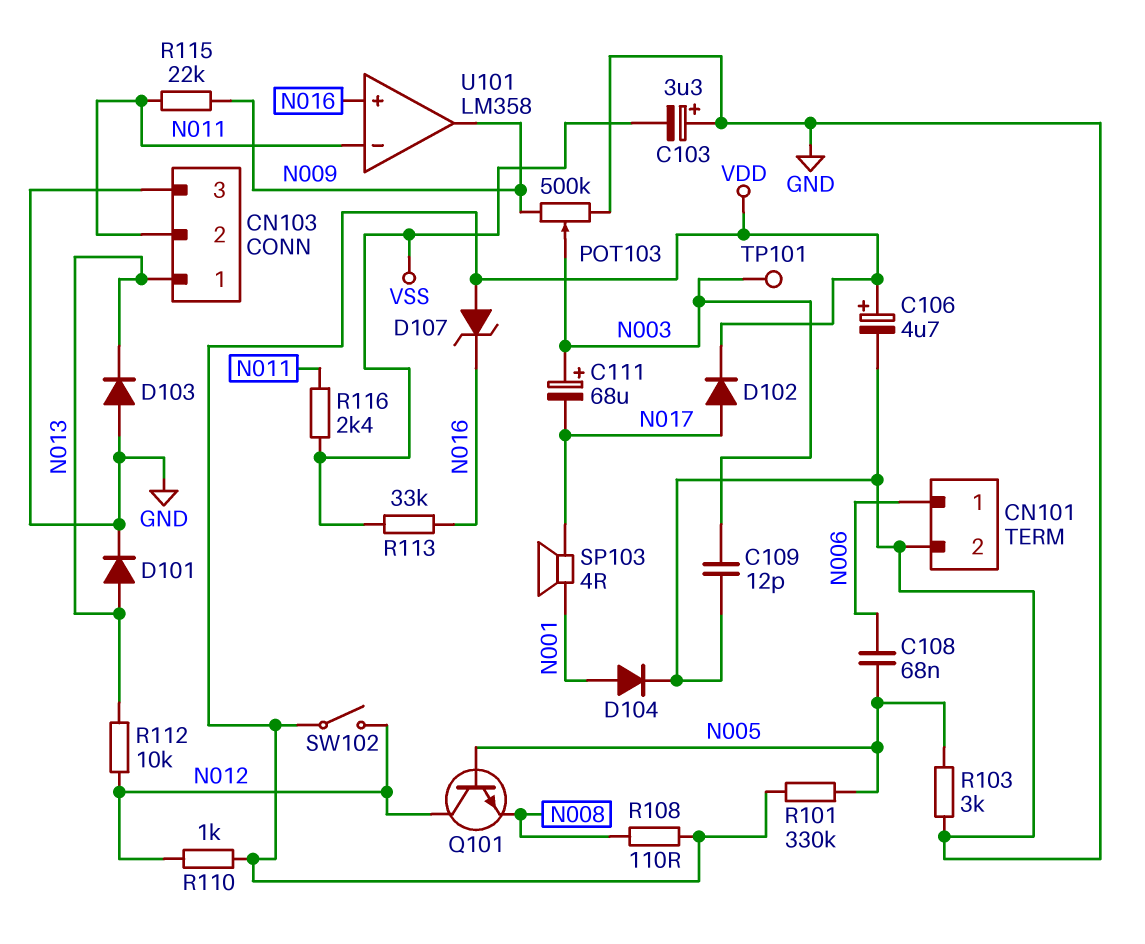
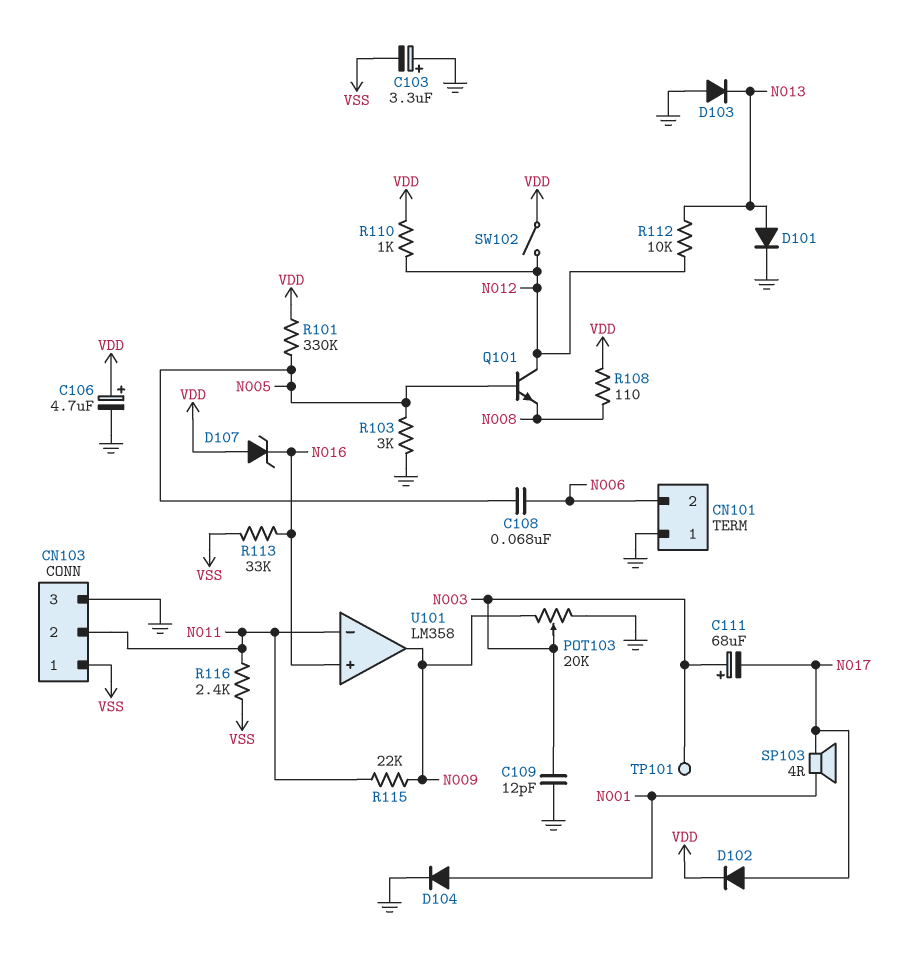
CN101 pin 1: N006 -> GND
CN101 pin 2: GND -> N006
CN103 pin 1: N013 -> VSS
POT103: 500k (GND, N009, wiper N003) -> 20k (GND, N009, wiper N003)

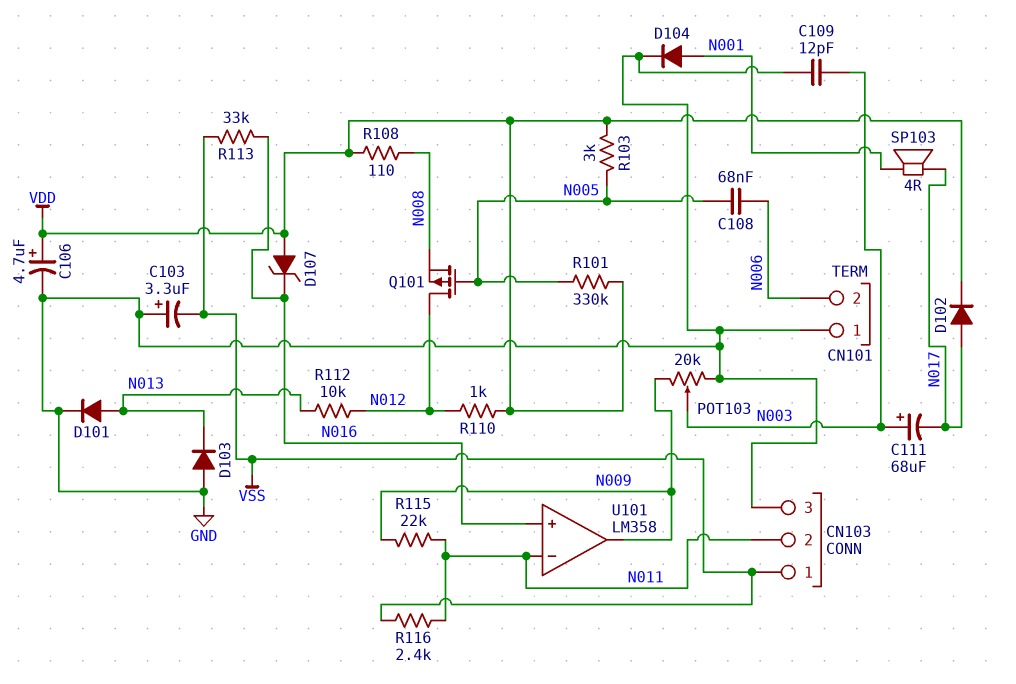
Q101: NPN (B N005, C N012, E N008) -> PMOS (G N005, D N012, S N008)
R103: 3k (GND, N005) -> 3k (N005, VDD)
SW102: switch (N012, VDD) -> none
TP101: test point (N003) -> none

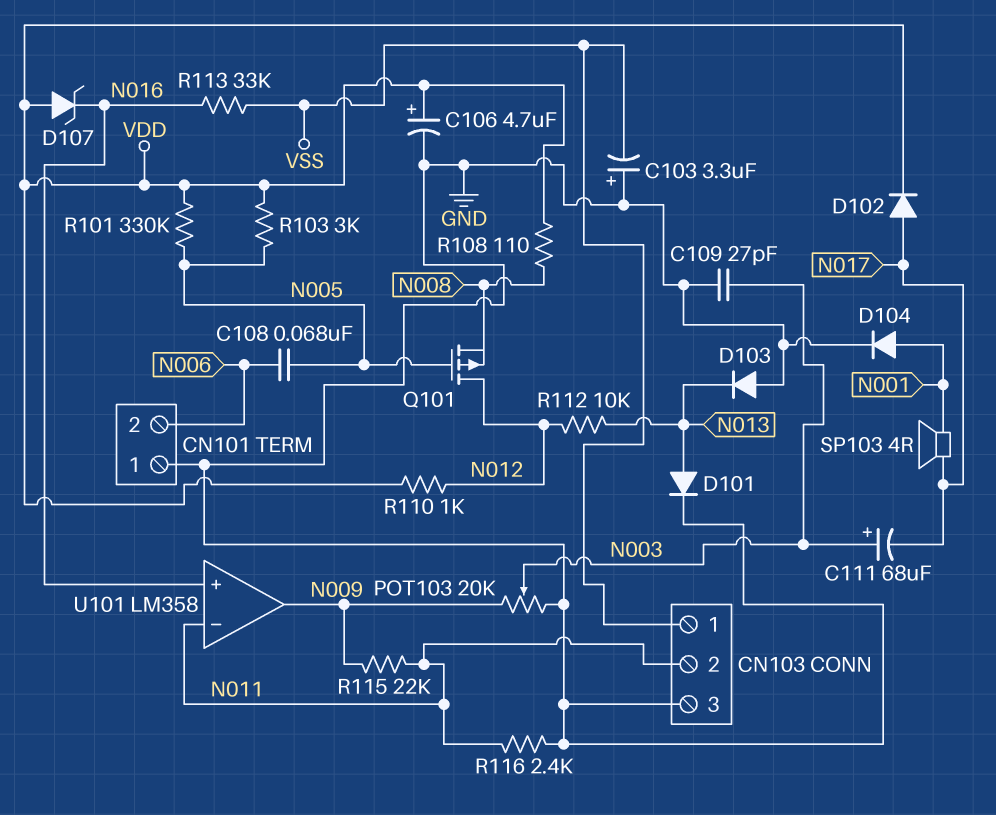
C109: 12pF (GND, N003) -> 27pF (GND, N003)
R116: 2.4k (N011, VSS) -> 2.4k (GND, N011)

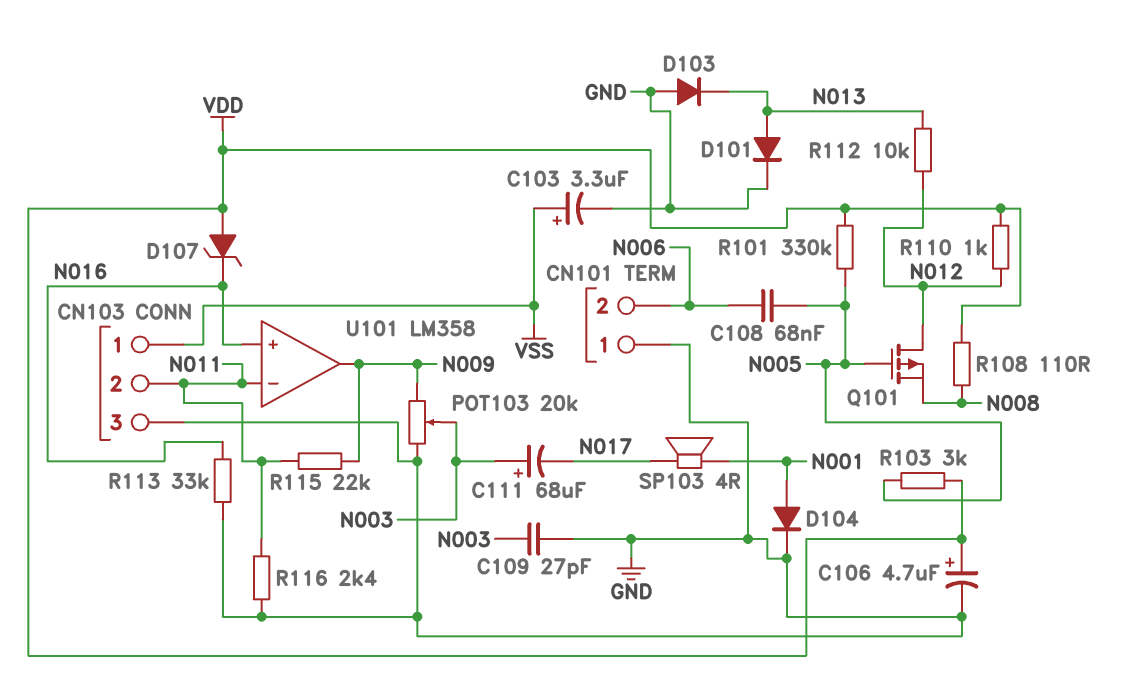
C103: 3.3uF (plus GND, minus VSS) -> 3.3uF (plus VSS, minus GND)
D102: diode (A N017, K VDD) -> none
R113: 33k (N016, VSS) -> 33k (GND, N016)

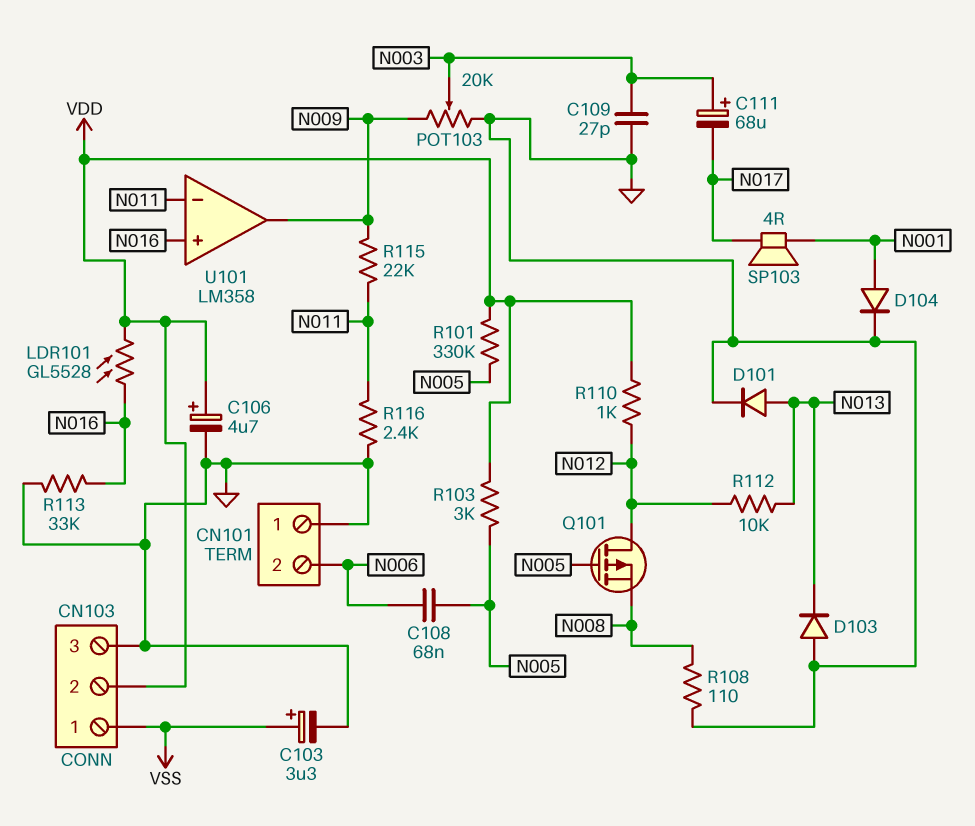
CN103 pin 2: N011 -> VDD
D107: zener (A VDD, K N016) -> none
LDR101: none -> GL5528 (N016, VDD)
R108: 110 (N008, VDD) -> 110 (GND, N008)

